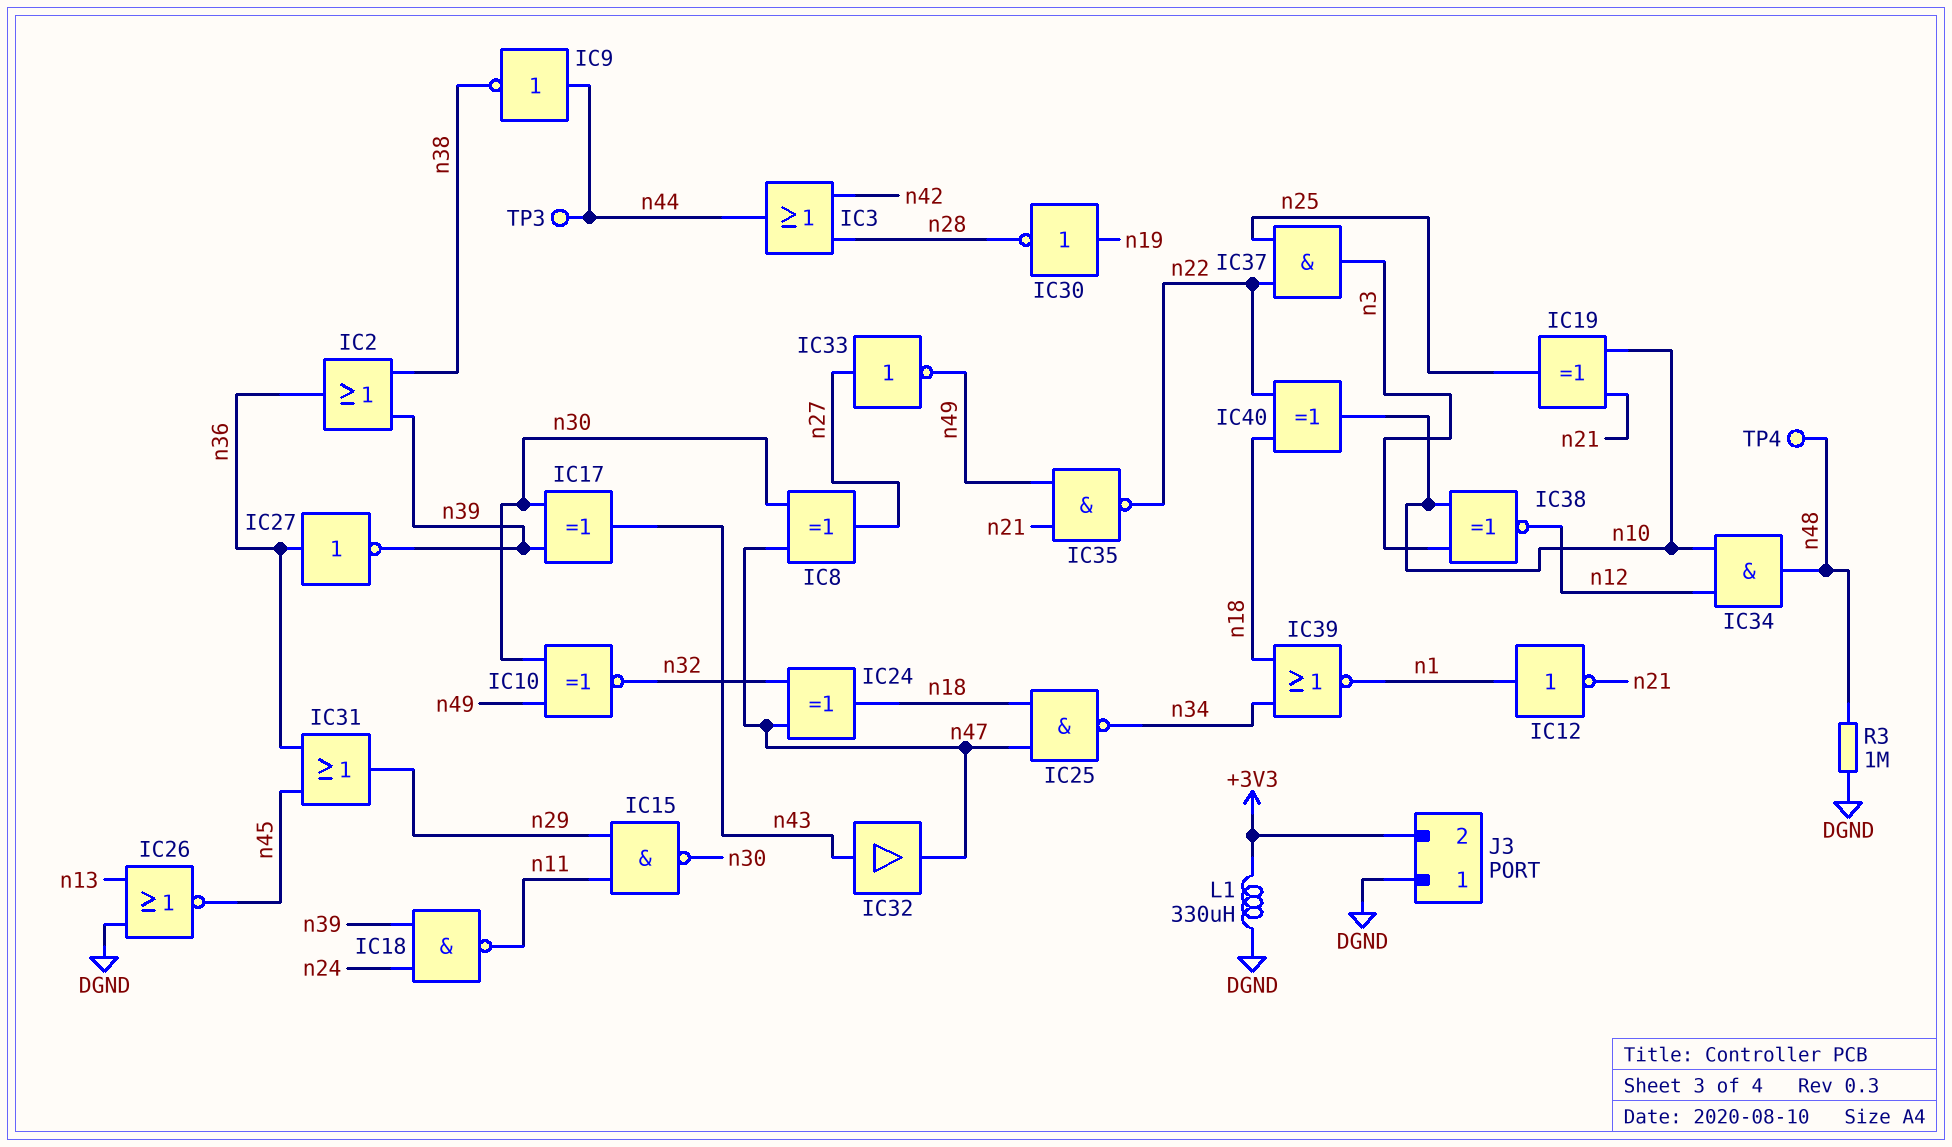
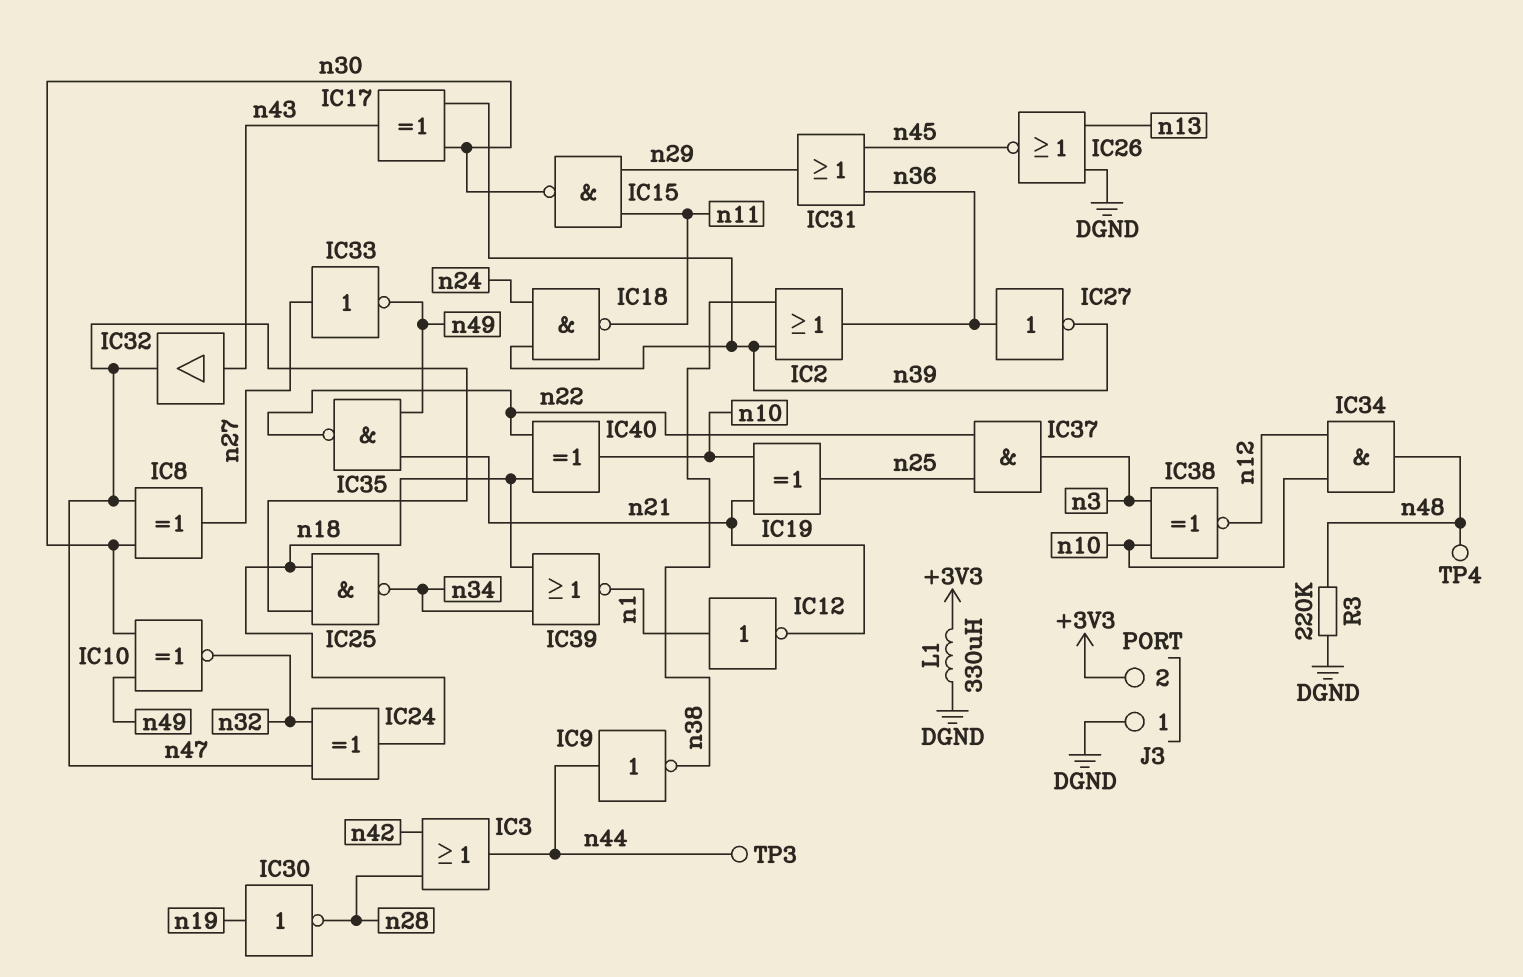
R3: 1M (DGND, n48) -> 220k (DGND, n48)

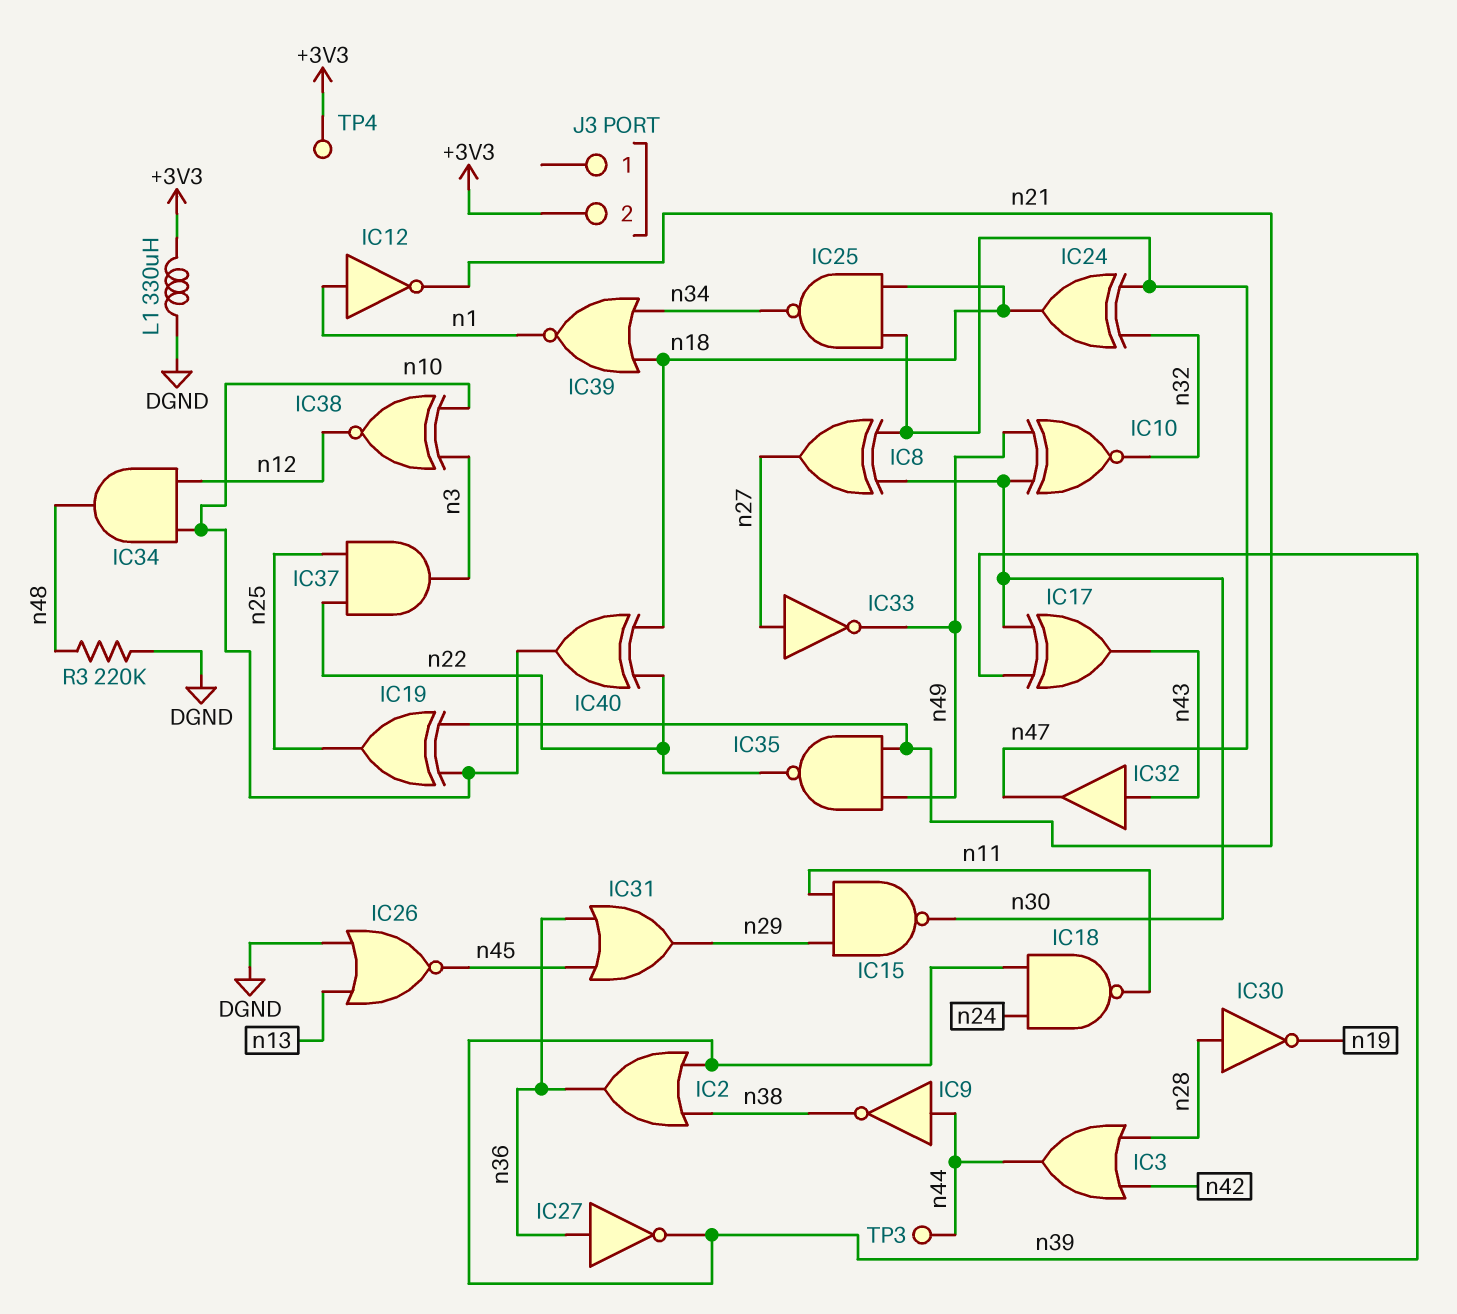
IC30: NOT (in n19, out n28) -> NOT (in n28, out n19)
J3 pin 1: DGND -> none
TP4: test point (n48) -> test point (+3V3)

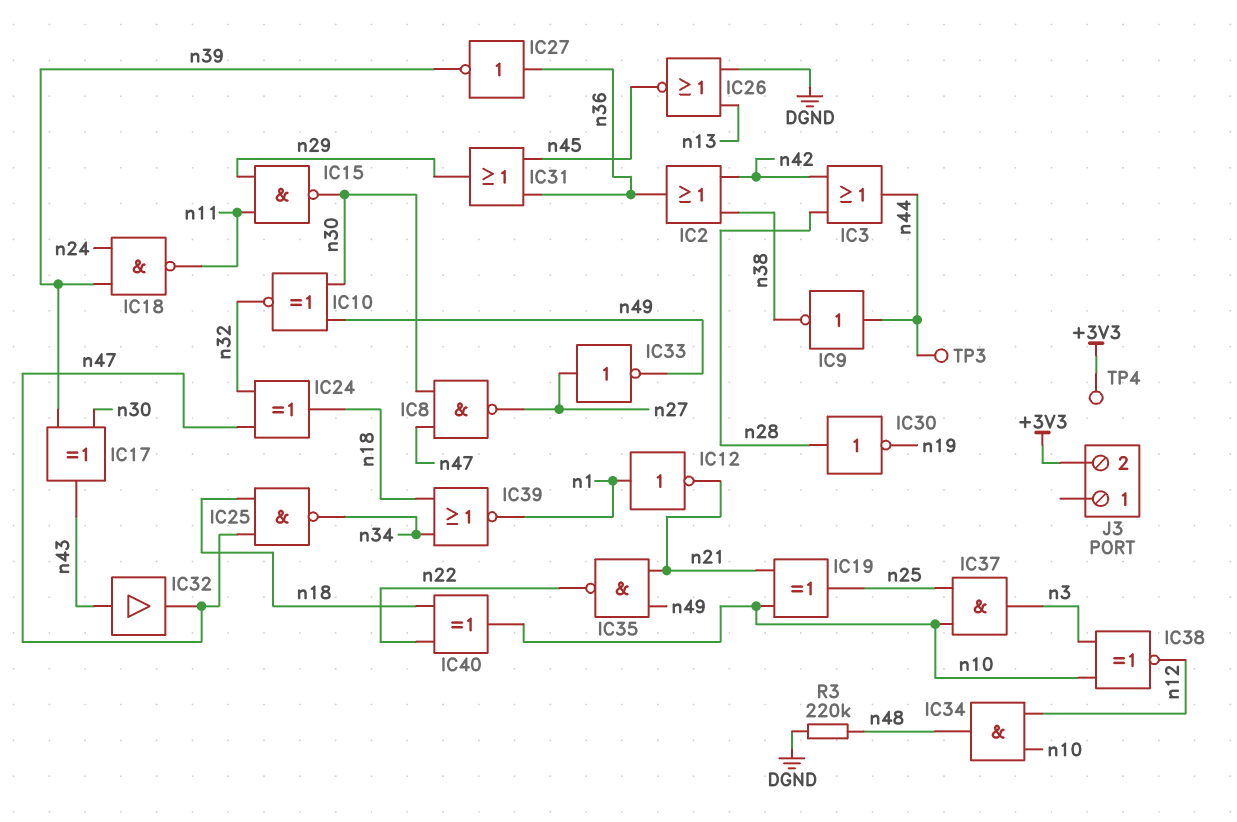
IC2: OR (in n38, in n39, out n36) -> OR (in n38, in n42, out n36)
IC8: XOR (in n30, in n47, out n27) -> NAND (in n30, in n47, out n27)
IC37: AND (in n22, in n25, out n3) -> AND (in n10, in n25, out n3)
L1: 330uH (+3V3, DGND) -> none

